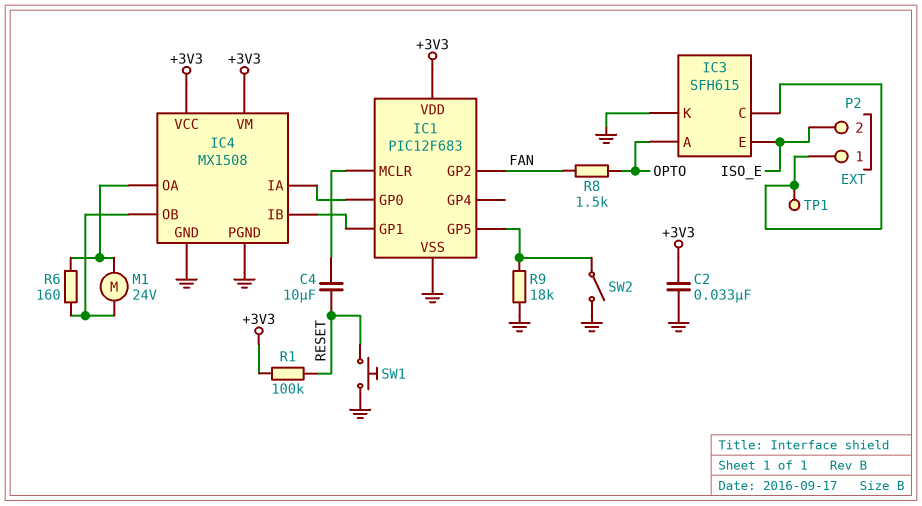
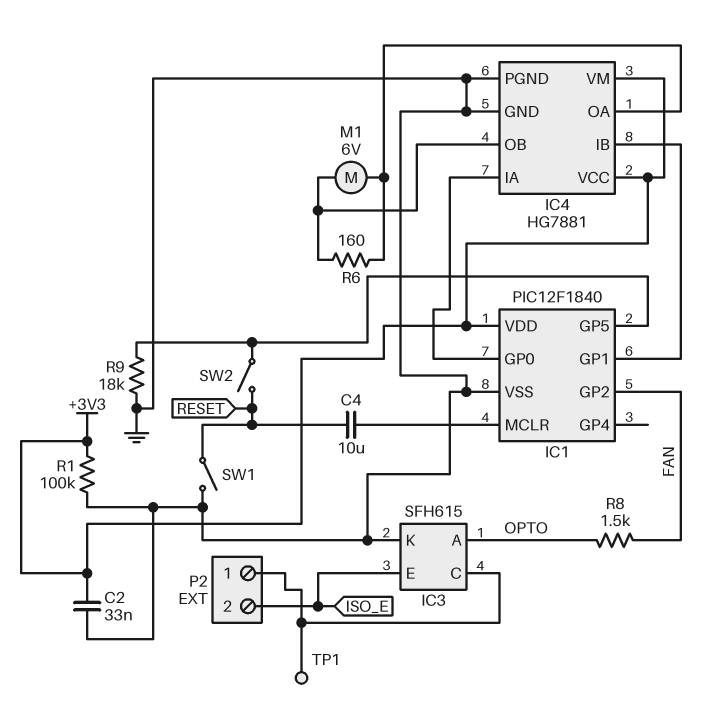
IC1: PIC12F683 -> PIC12F1840
IC4: MX1508 -> HG7881
M1: motor 24V (IC4/OA, IC4/OB) -> motor 6V (IC4/OA, IC4/OB)
R1: 100k (+3V3, RESET) -> 100k (+3V3, GND)
SW1: button (GND, RESET) -> switch (GND, RESET)
SW2: switch (GND, IC1/GP5) -> switch (IC1/GP5, RESET)

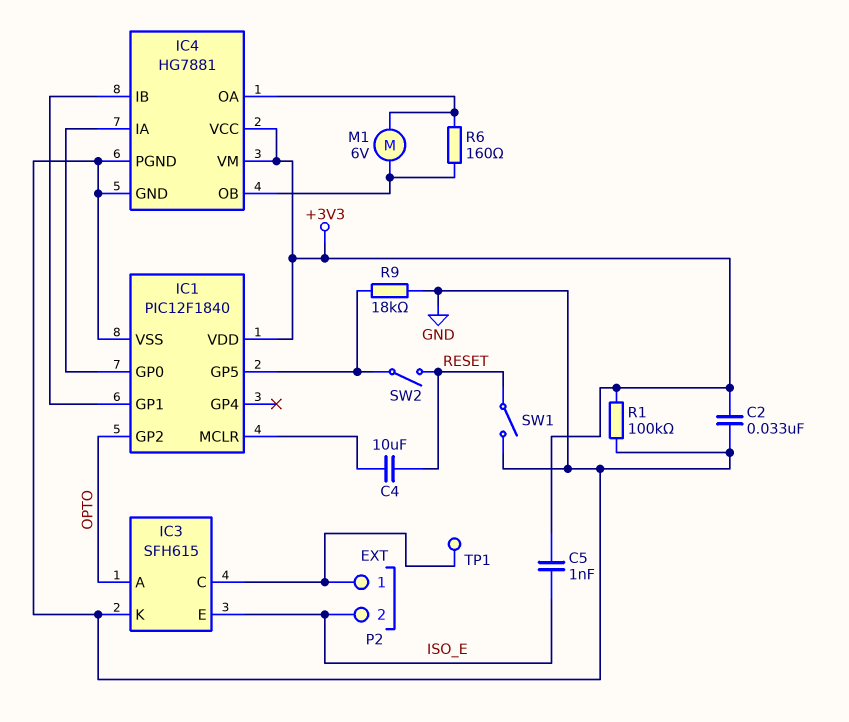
C5: none -> 1nF (+3V3, ISO_E)
IC1 pin GP2: FAN -> OPTO
R8: 1.5k (FAN, OPTO) -> none

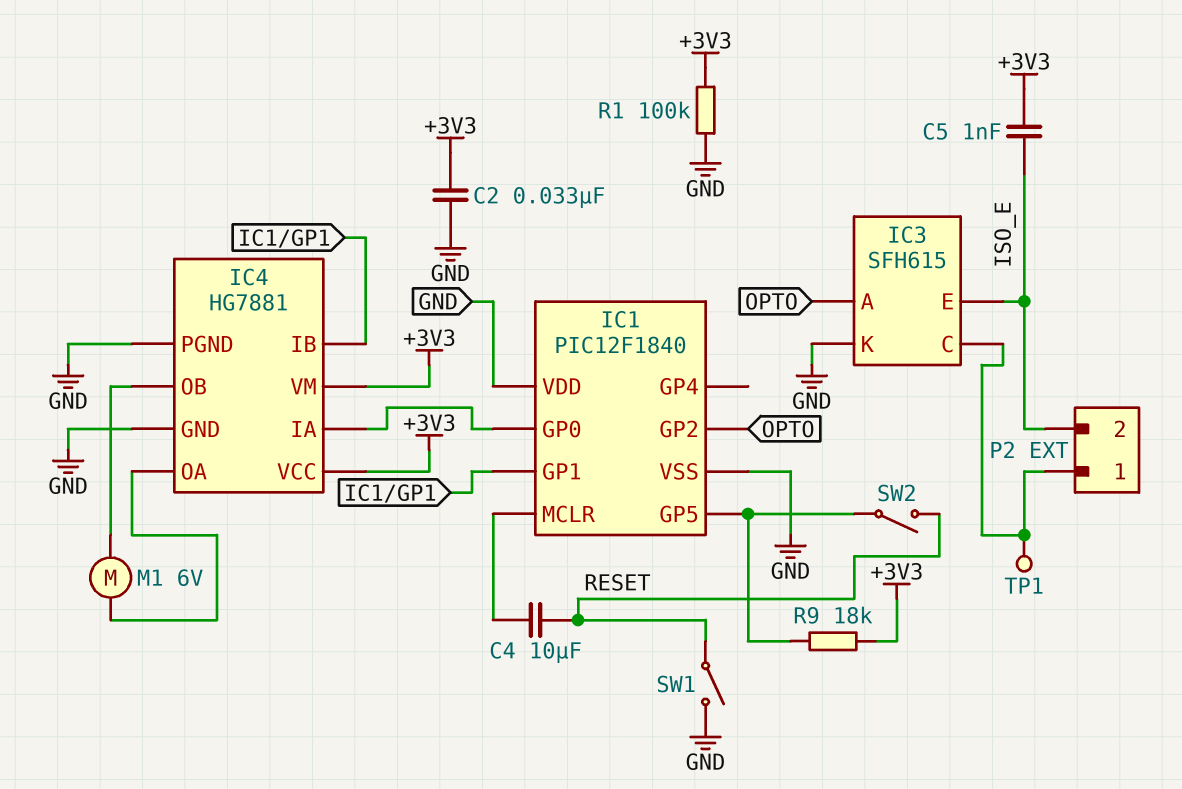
IC1 pin VDD: +3V3 -> GND
R6: 160 (IC4/OA, IC4/OB) -> none
R9: 18k (GND, IC1/GP5) -> 18k (+3V3, IC1/GP5)

